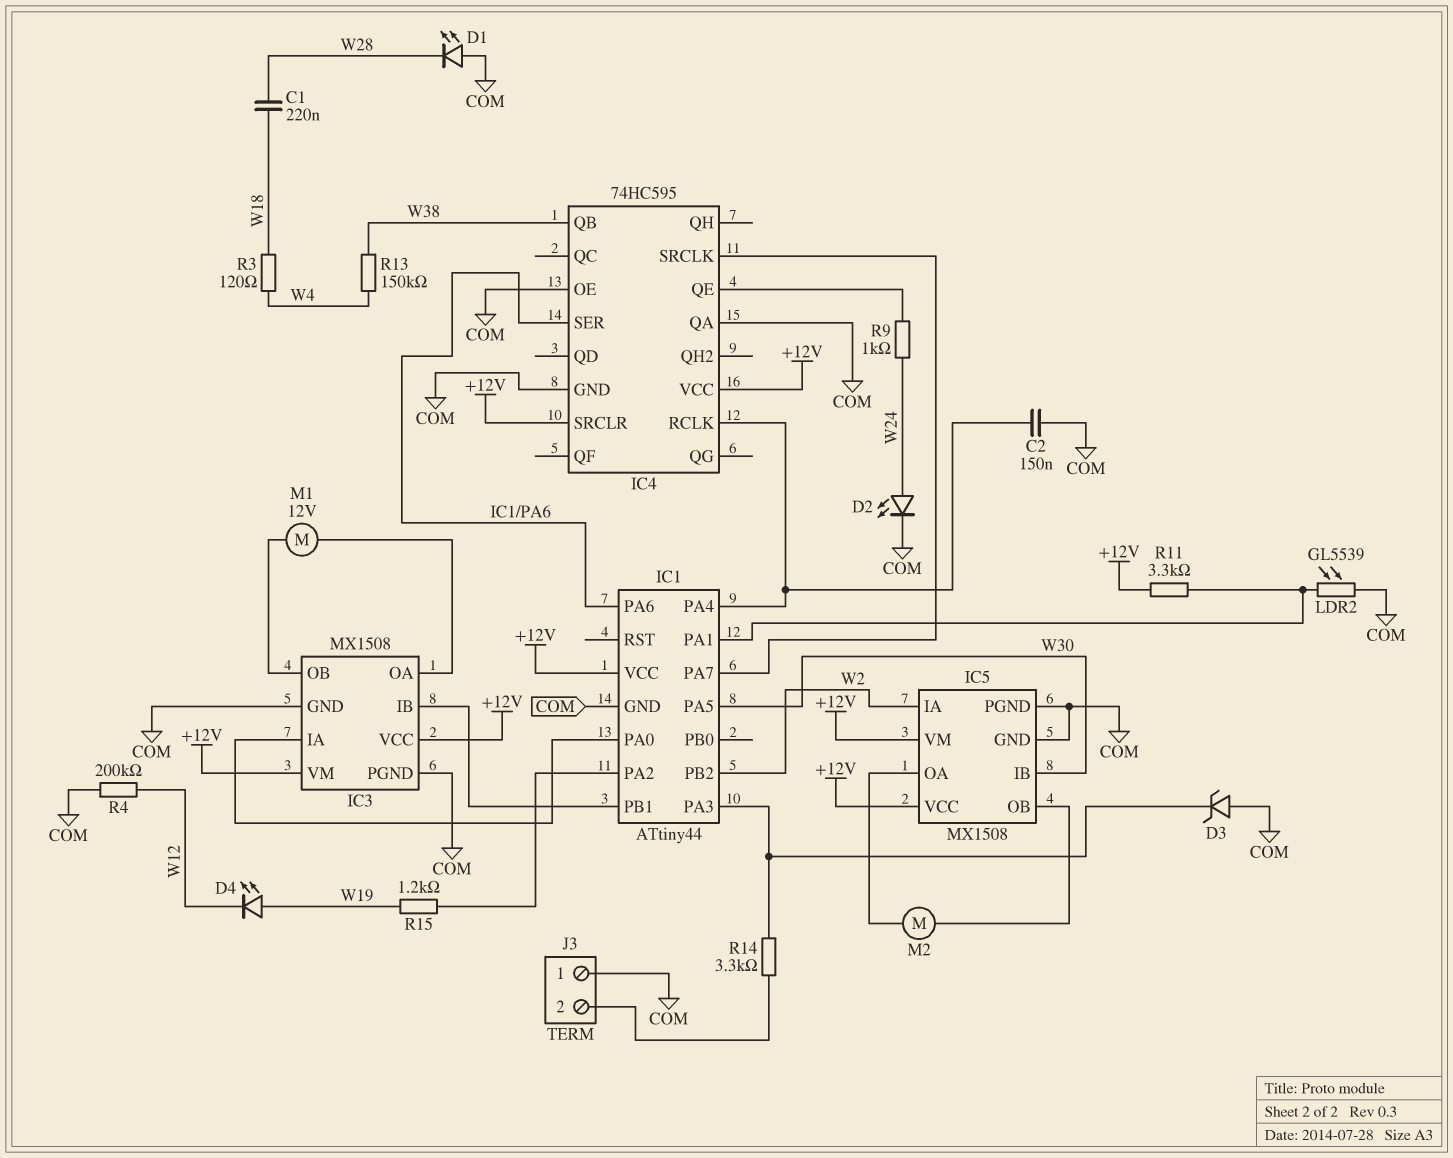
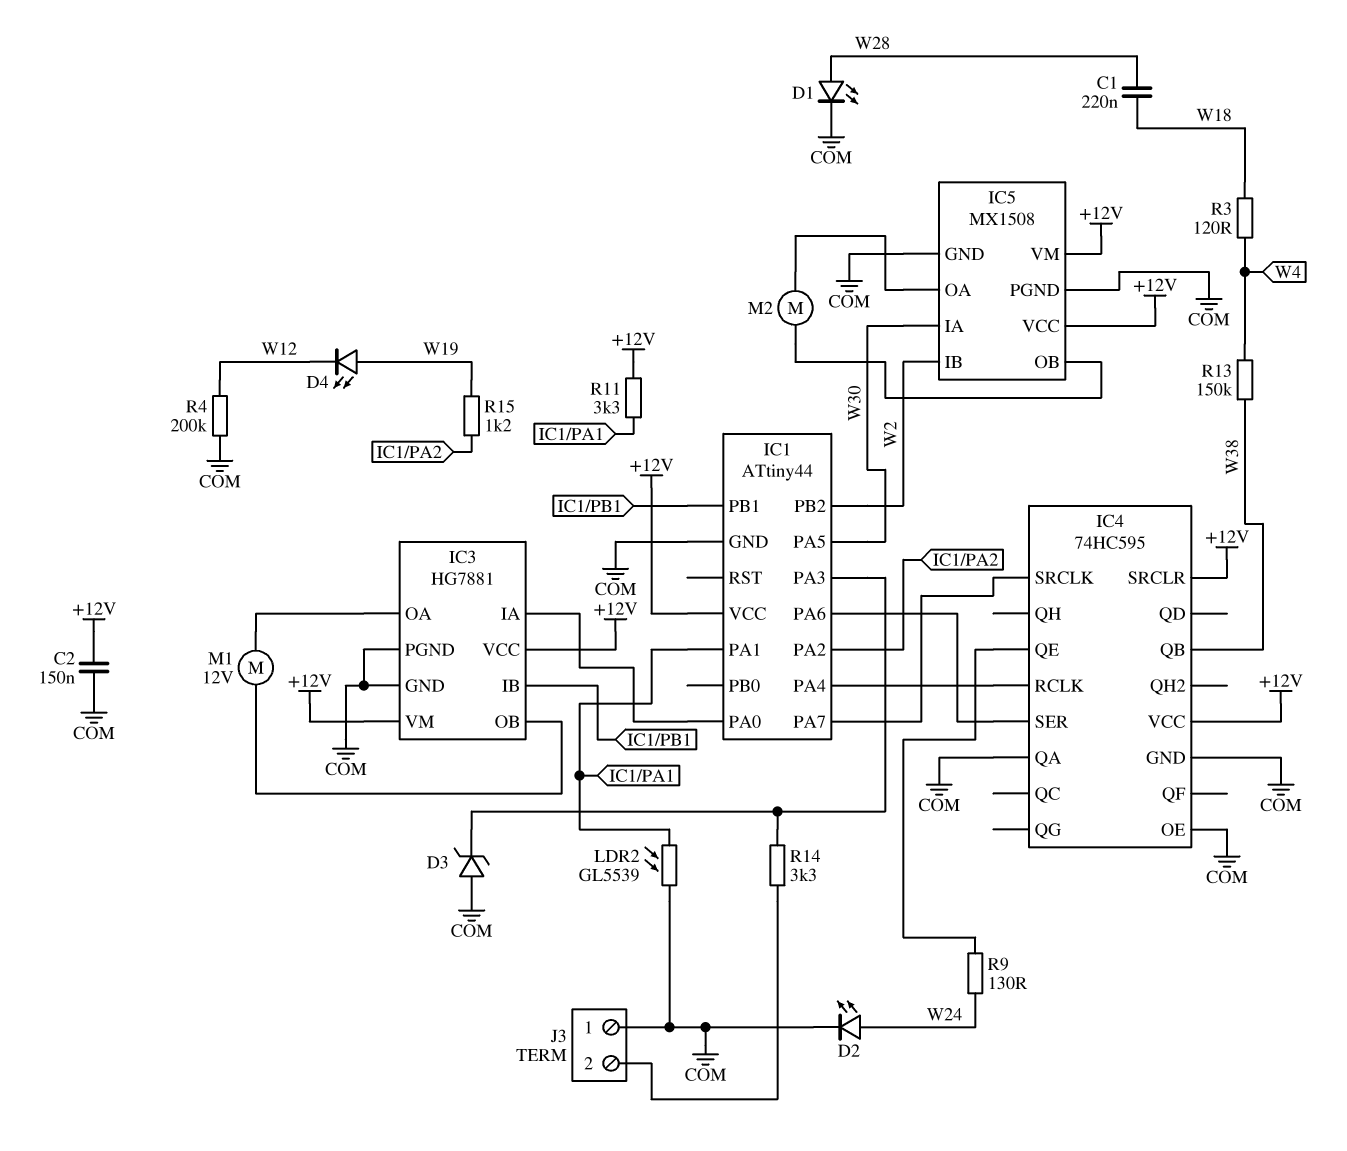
C2: 150nF (COM, IC1/PA4) -> 150nF (+12V, COM)
D1: LED (A COM, K W28) -> LED (A W28, K COM)
IC3: MX1508 -> HG7881
IC5 pin IA: W2 -> W30
IC5 pin IB: W30 -> W2
R9: 1k (IC4/QE, W24) -> 130 (IC4/QE, W24)

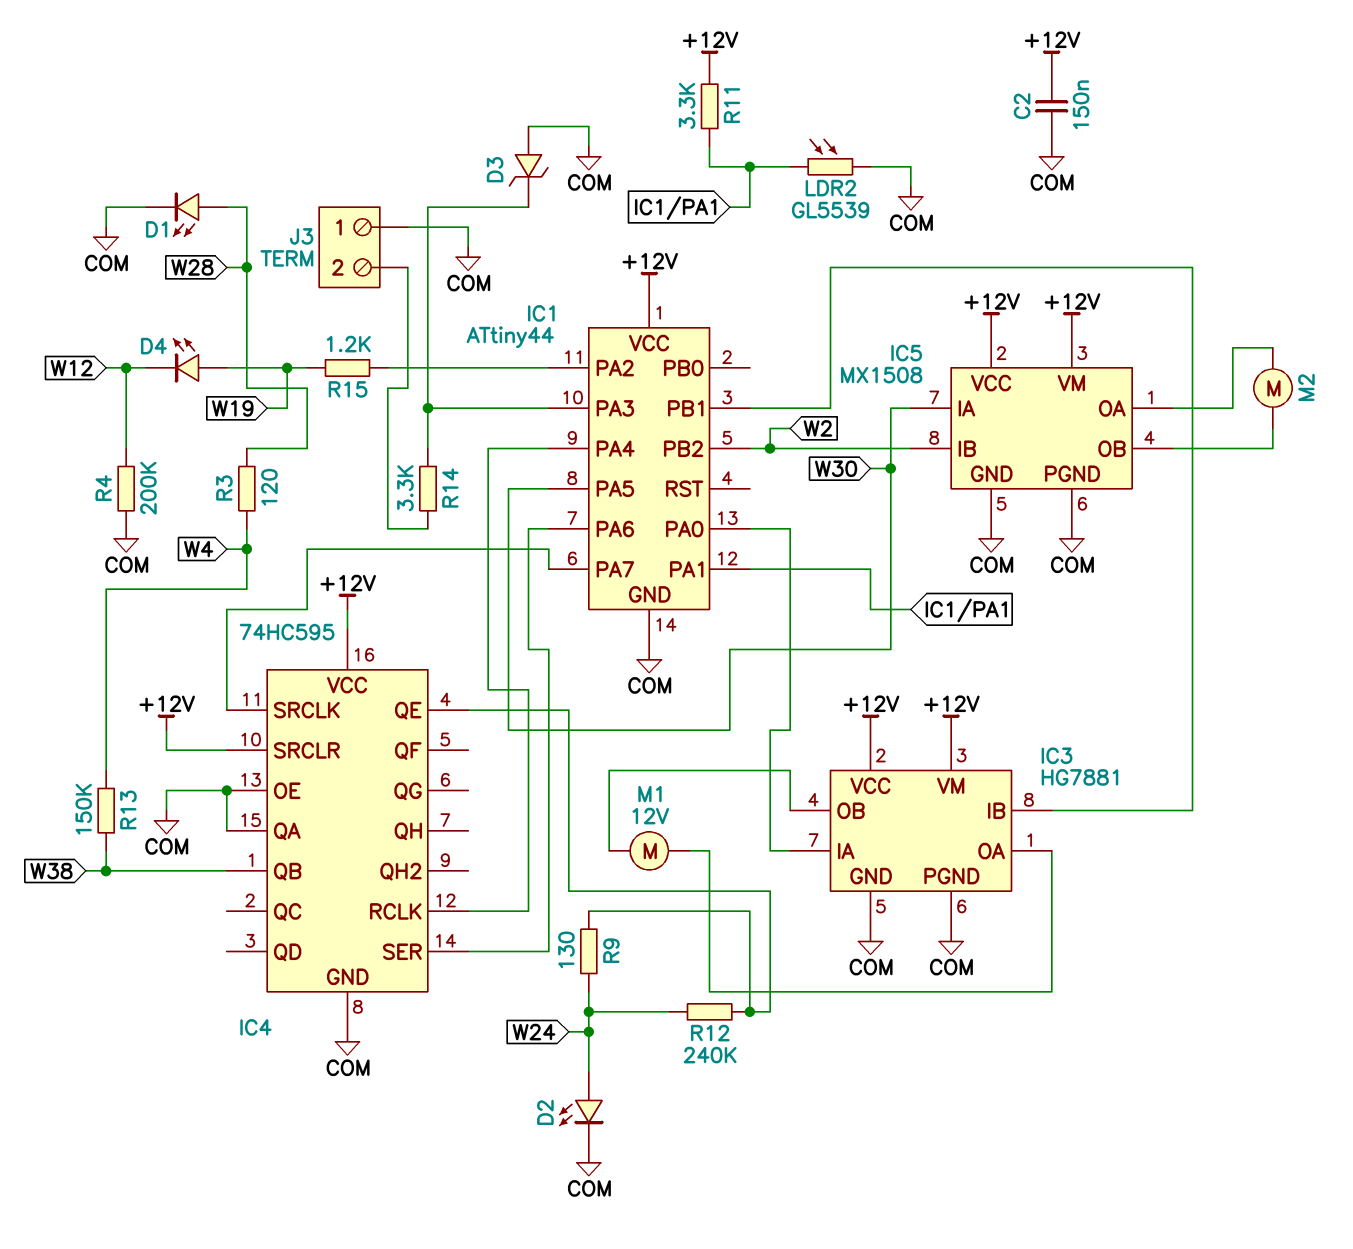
C1: 220nF (W18, W28) -> none
R3: 120 (W4, W18) -> 120 (W4, W28)
R12: none -> 240k (IC4/QE, W24)

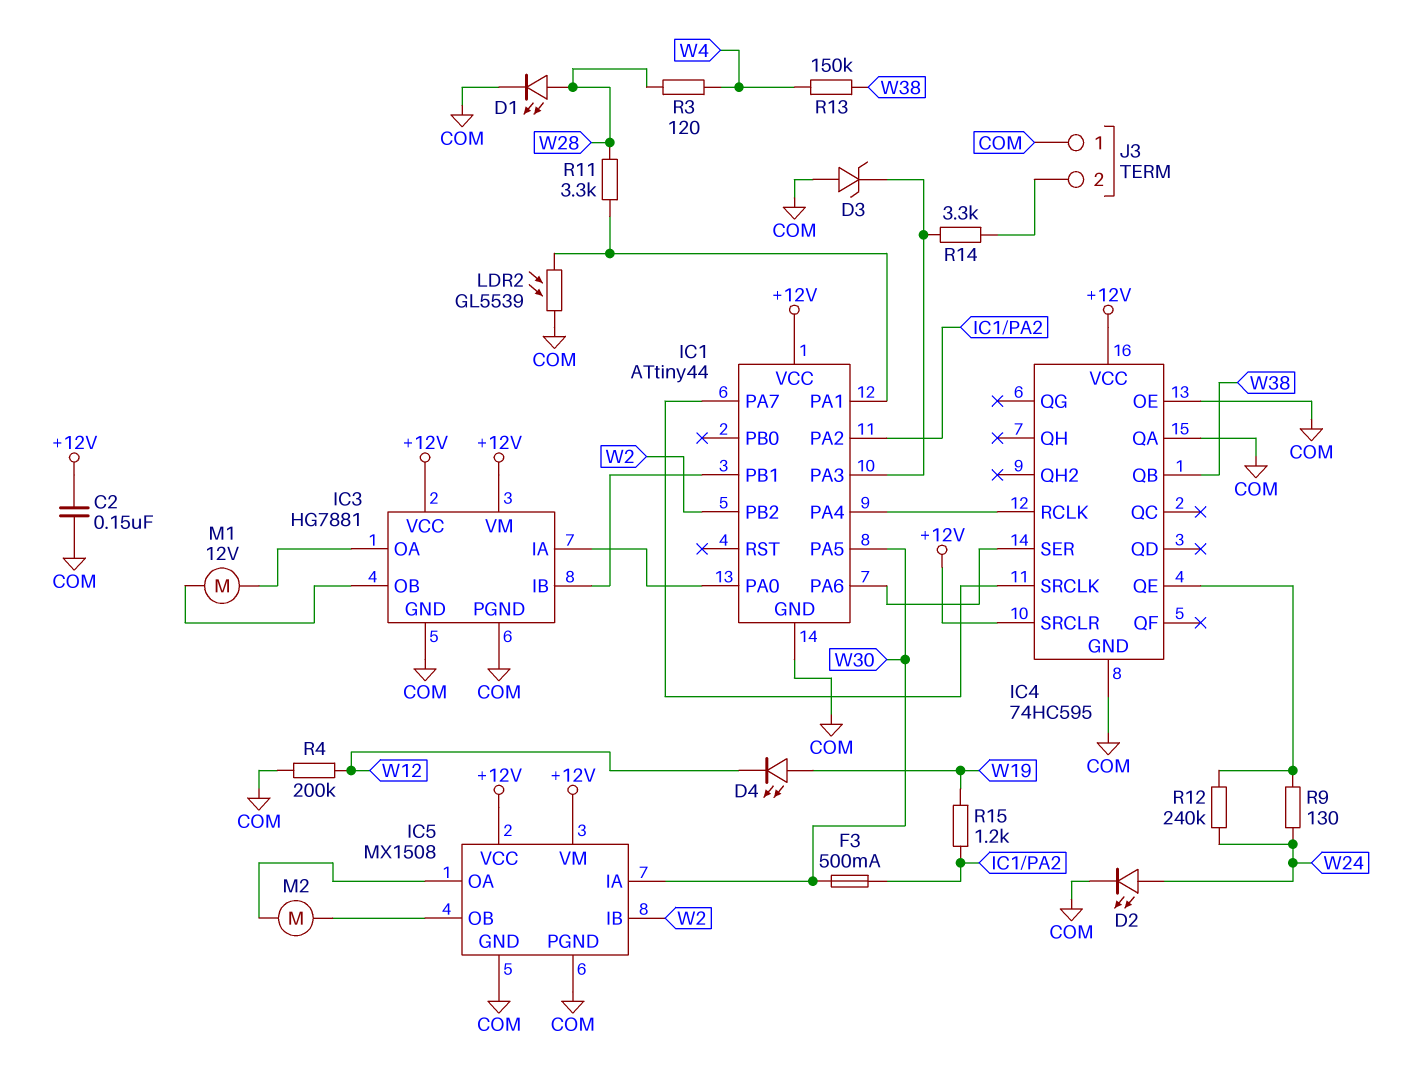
F3: none -> 500mA (IC1/PA2, W30)
R11: 3.3k (+12V, IC1/PA1) -> 3.3k (IC1/PA1, W28)

